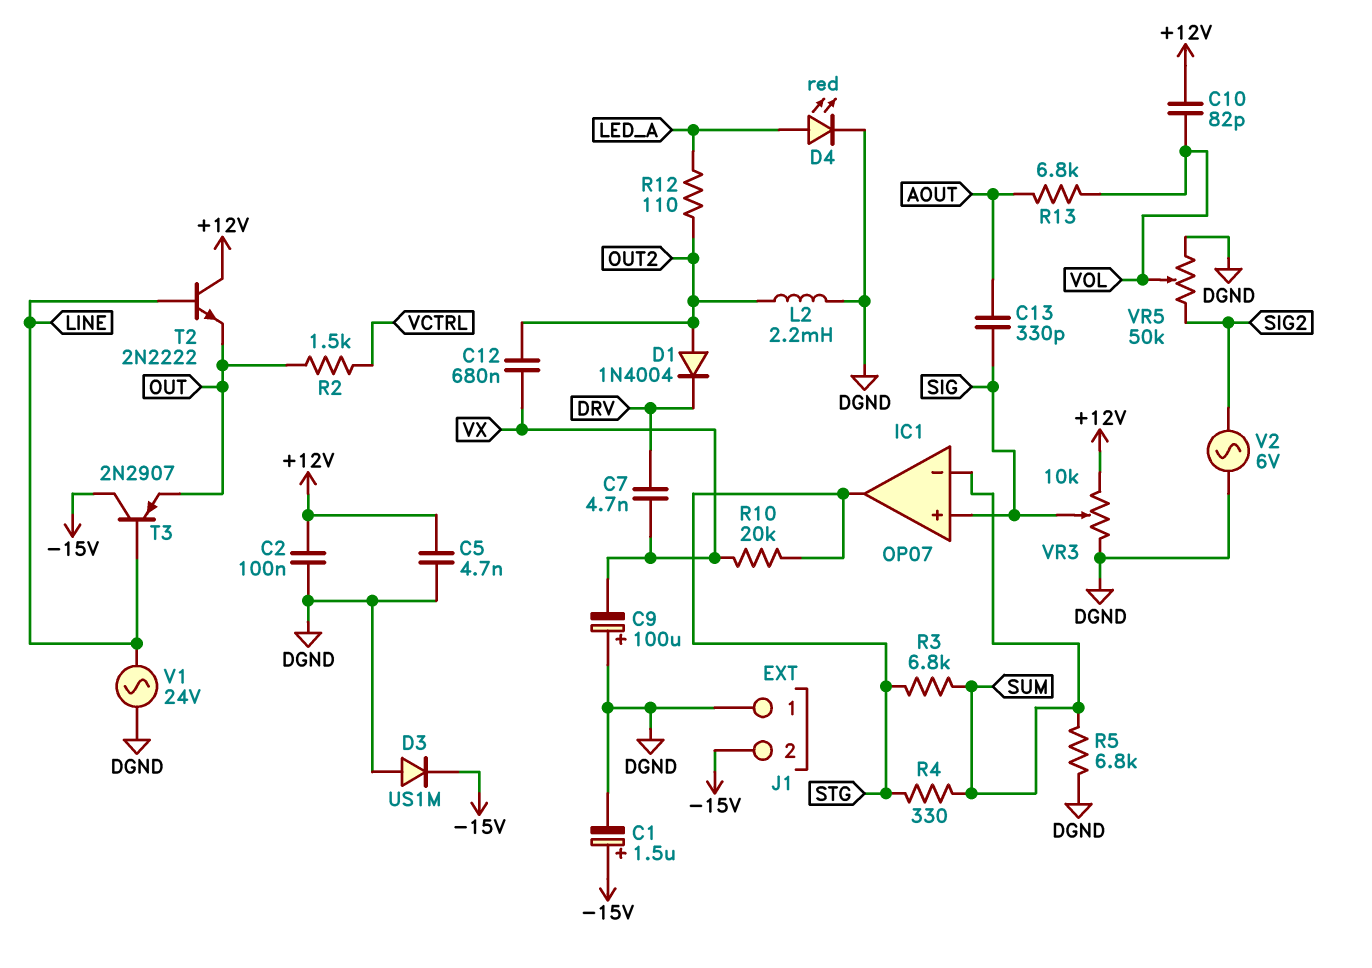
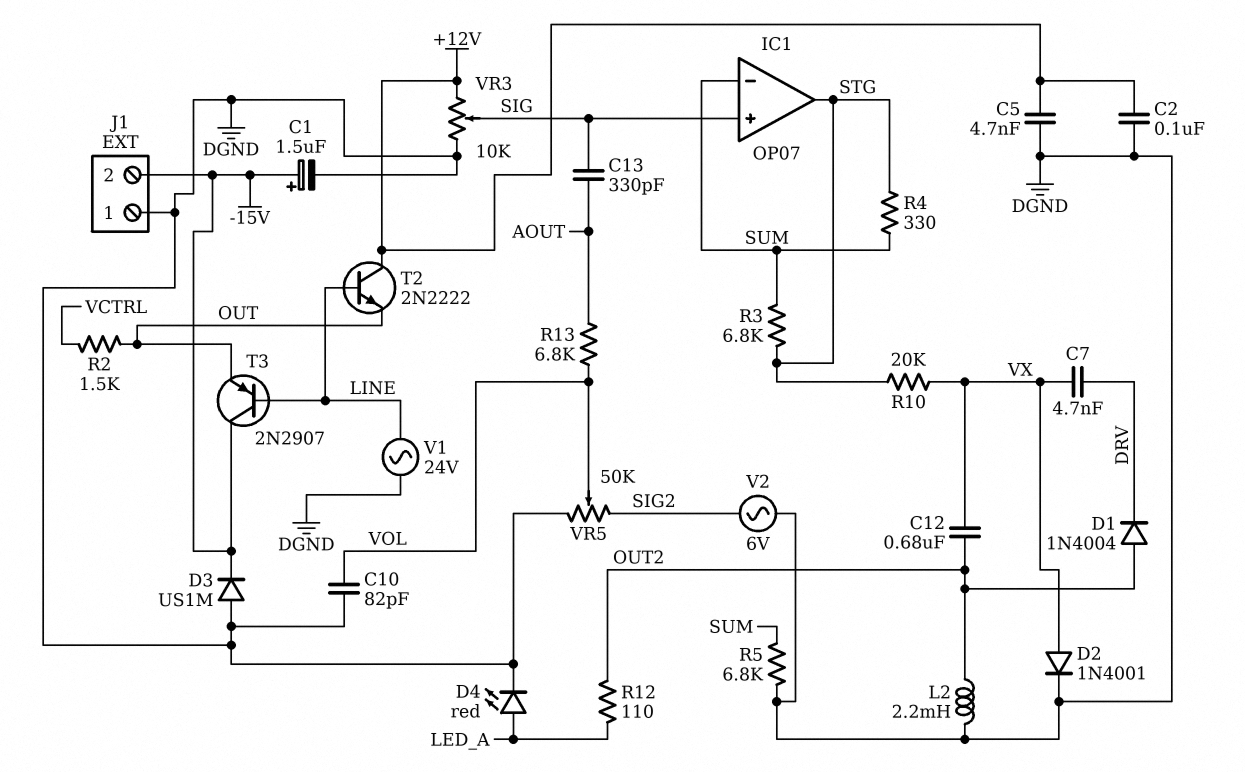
C9: 100uF (plus DGND, minus VX) -> none
C10: 82pF (+12V, VOL) -> 82pF (DGND, VOL)
D2: none -> diode 1N4001 (A VX, K DGND)

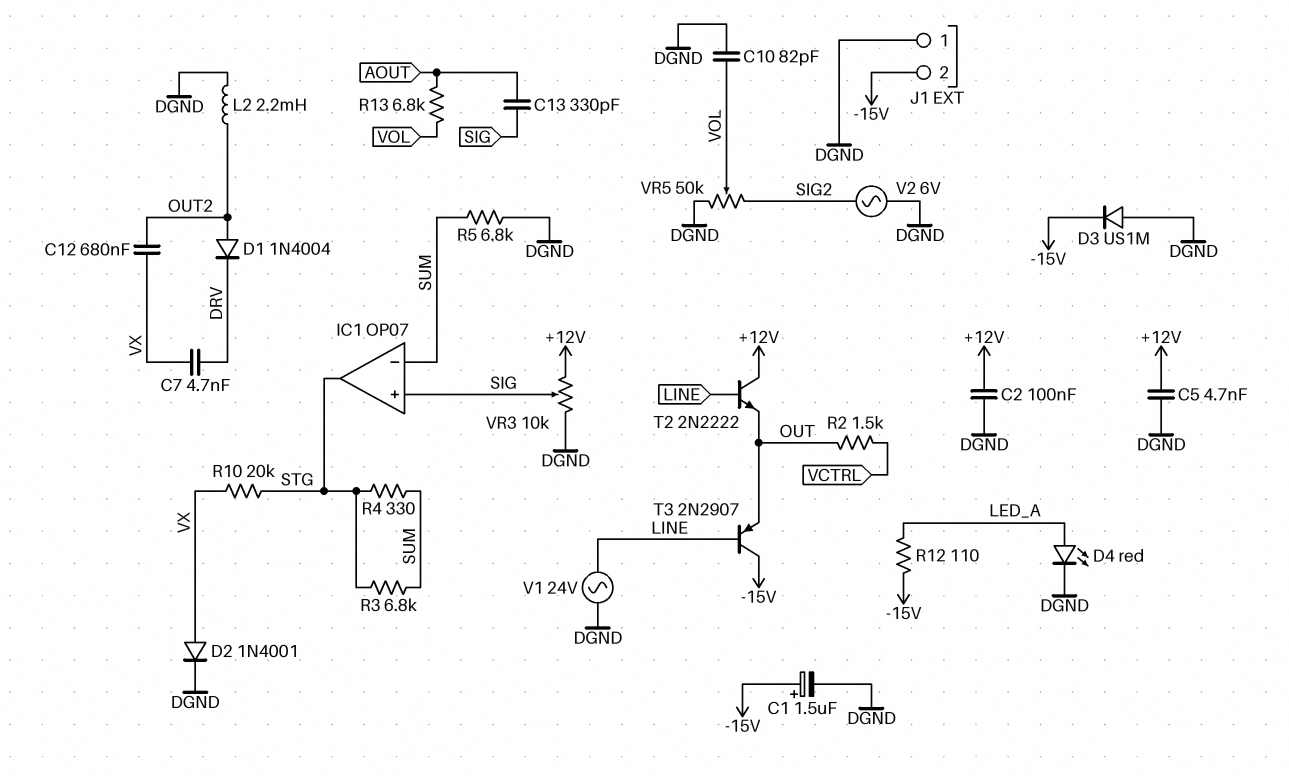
R12: 110 (LED_A, OUT2) -> 110 (-15V, LED_A)

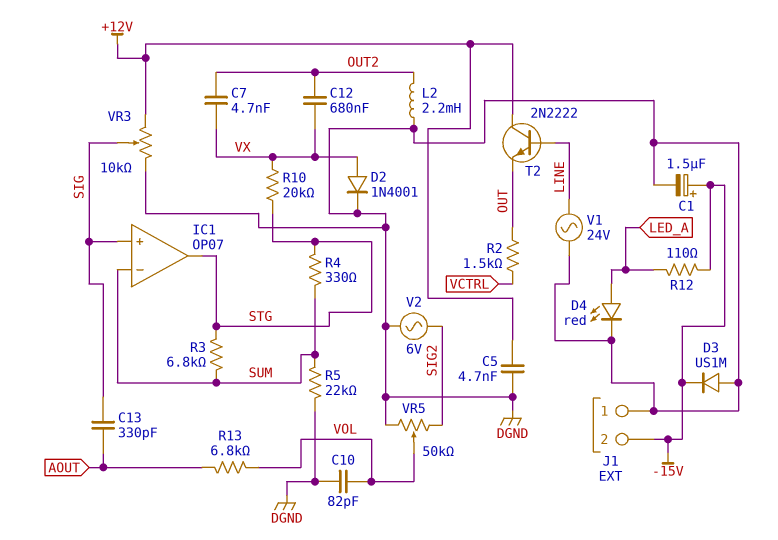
C2: 100nF (+12V, DGND) -> none
C7: 4.7nF (DRV, VX) -> 4.7nF (OUT2, VX)
D1: diode 1N4004 (A OUT2, K DRV) -> none
R5: 6.8k (DGND, SUM) -> 22k (DGND, SUM)
T3: PNP 2N2907 (B LINE, C -15V, E OUT) -> none

